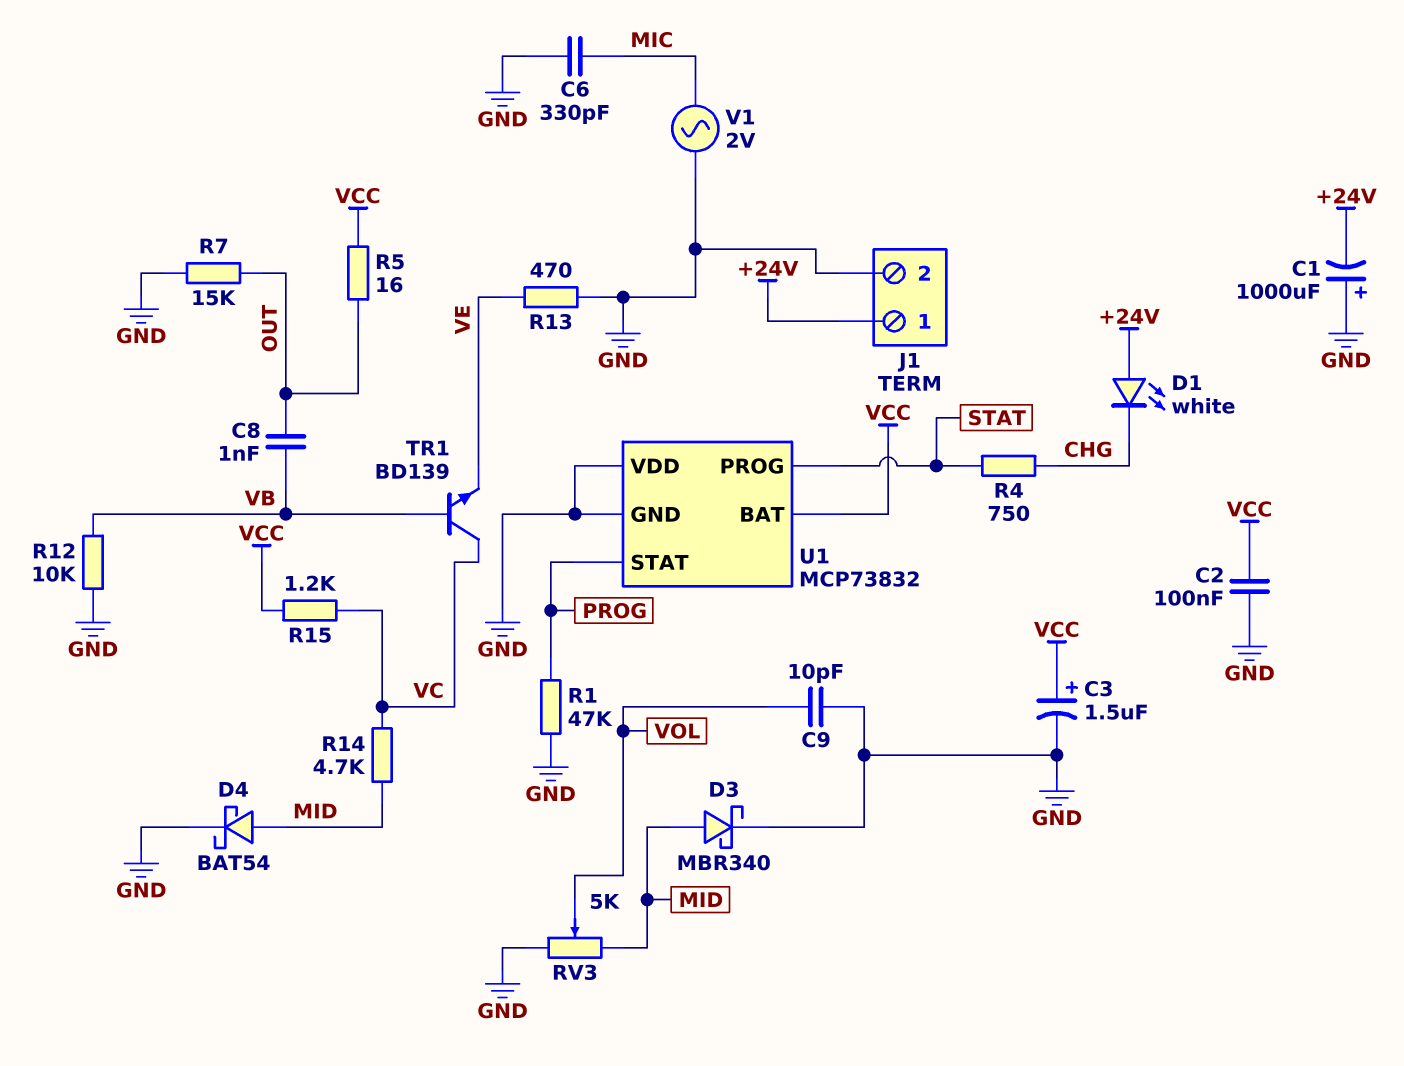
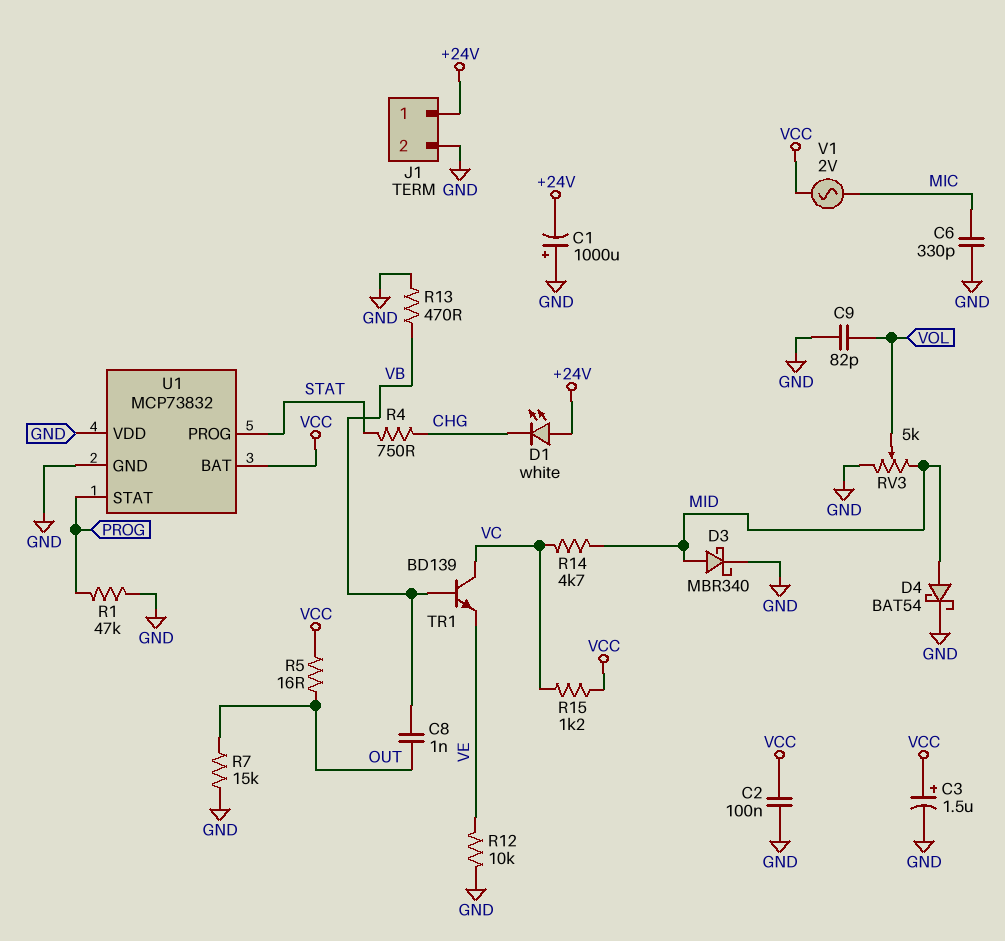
C9: 10pF (GND, VOL) -> 82pF (GND, VOL)
R12: 10k (GND, VB) -> 10k (GND, VE)
R13: 470 (GND, VE) -> 470 (GND, VB)
V1: AC 2V (GND, MIC) -> AC 2V (MIC, VCC)

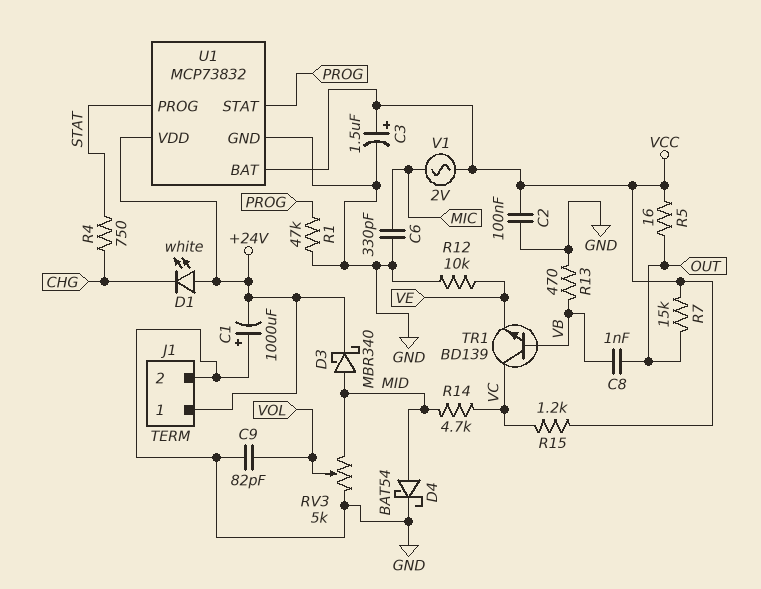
D3: schottky MBR340 (A MID, K GND) -> schottky MBR340 (A MID, K +24V)
R7: 15k (GND, OUT) -> 15k (OUT, VCC)
U1 pin VDD: GND -> +24V

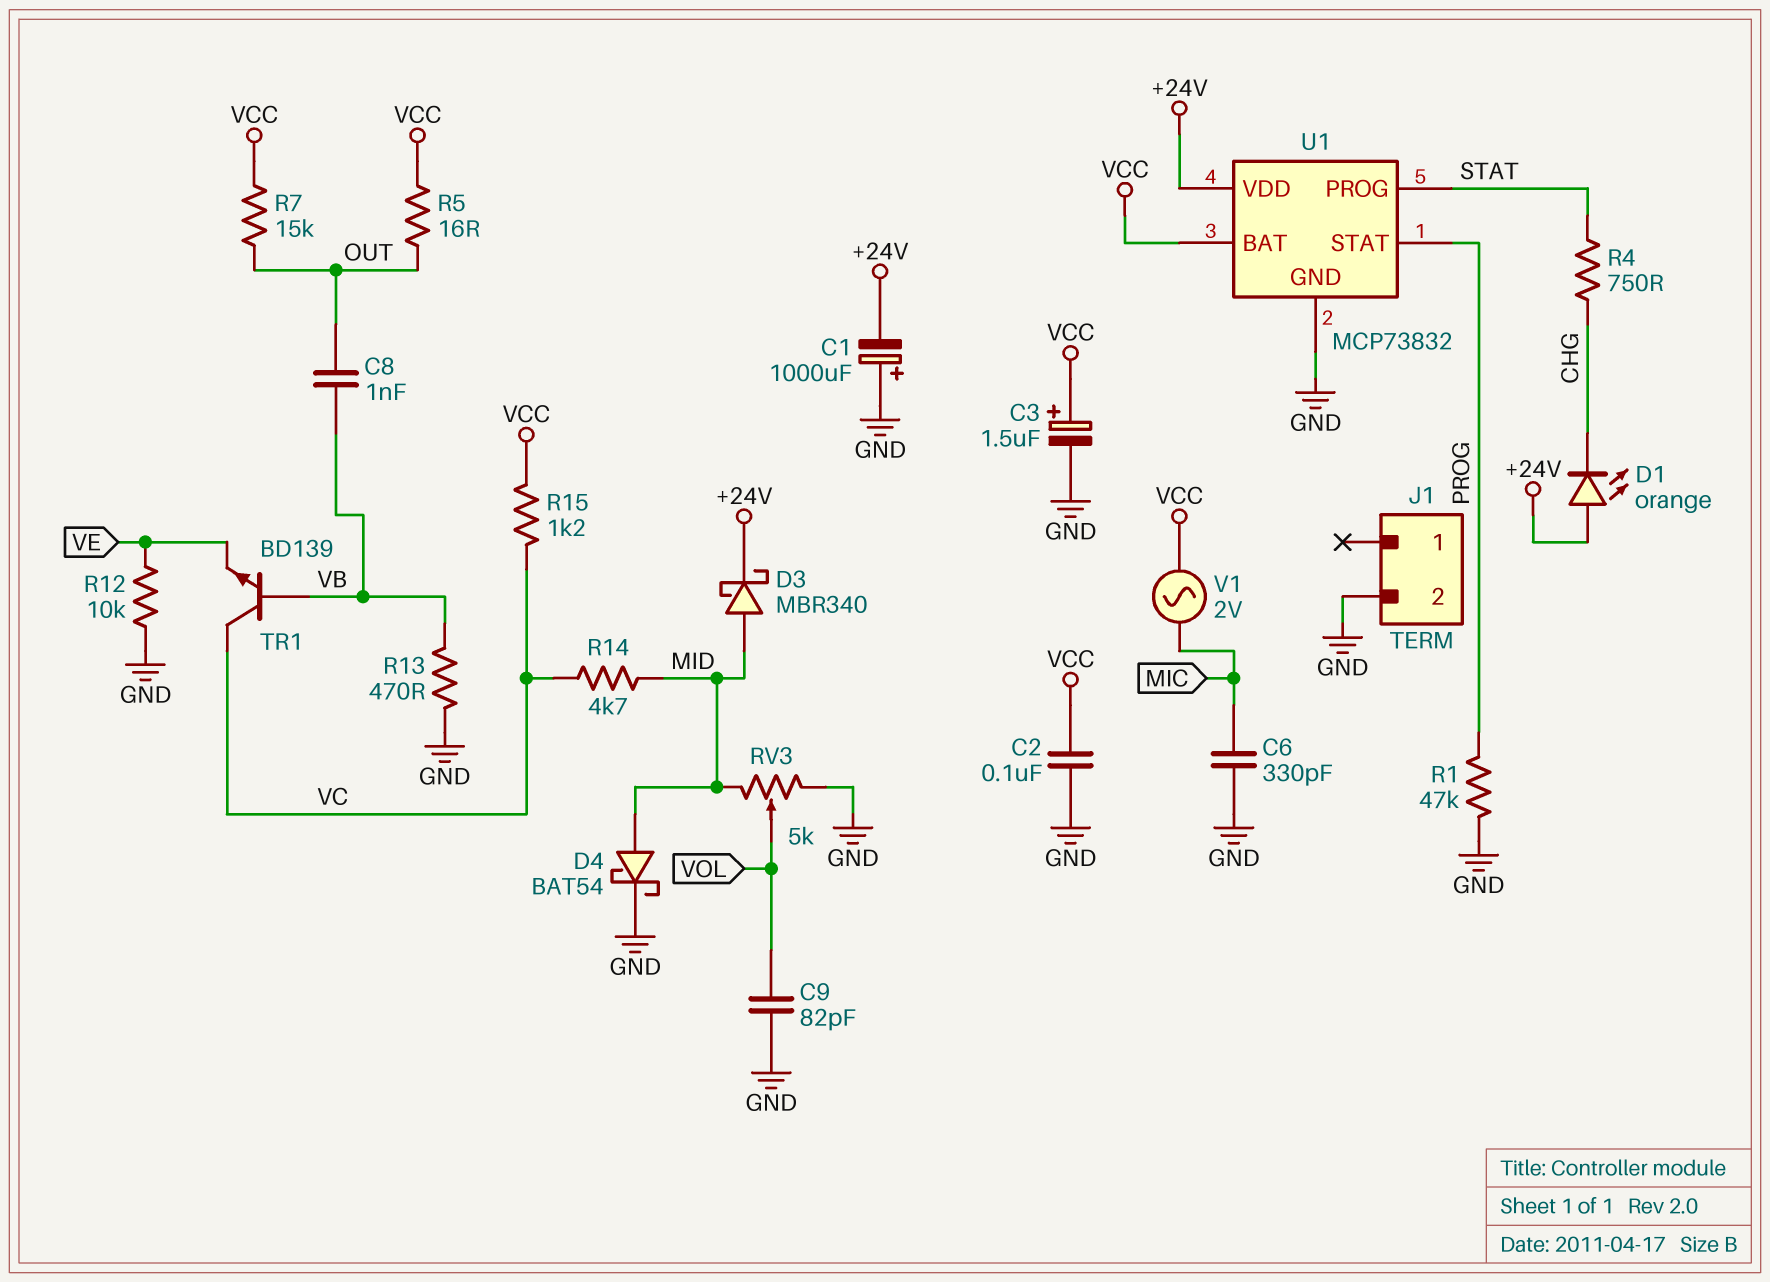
D1: LED white (A +24V, K CHG) -> LED orange (A +24V, K CHG)
J1 pin 1: +24V -> none

